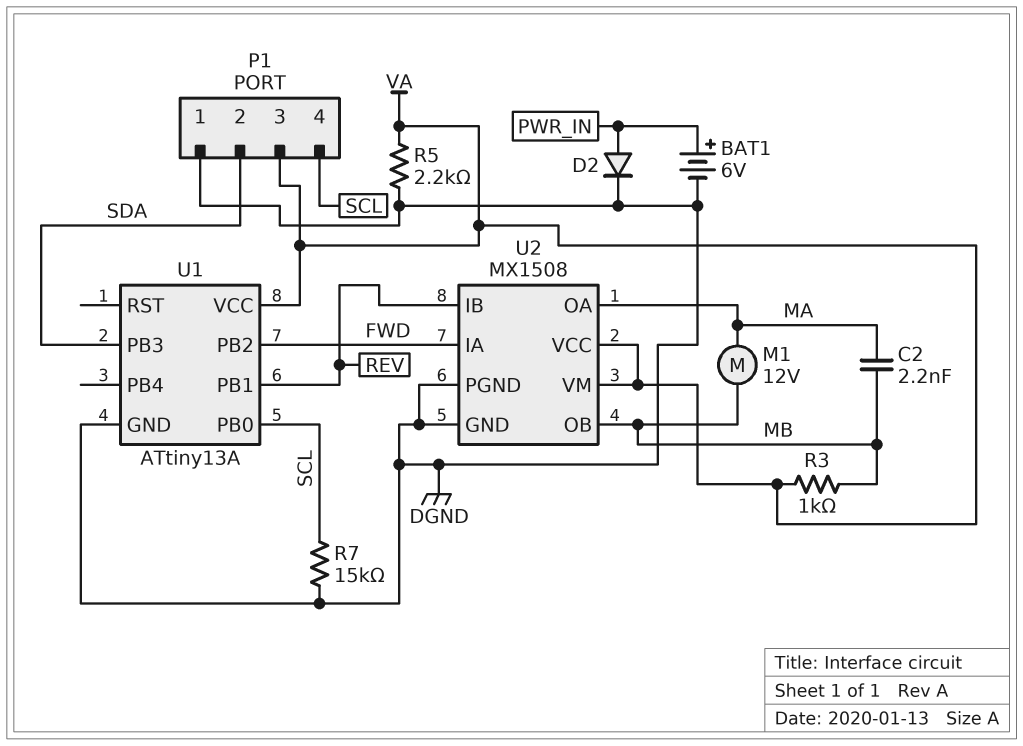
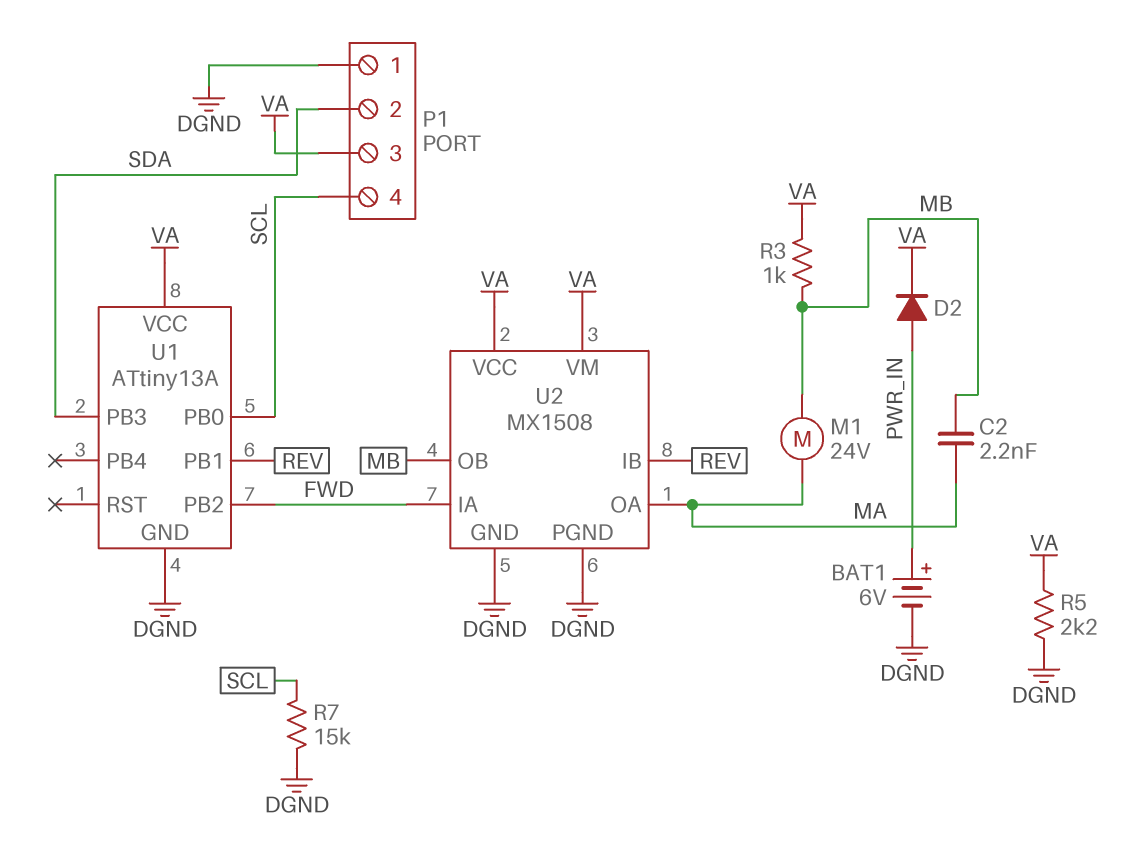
D2: diode (A PWR_IN, K DGND) -> diode (A PWR_IN, K VA)
M1: motor 12V (MA, MB) -> motor 24V (MA, MB)

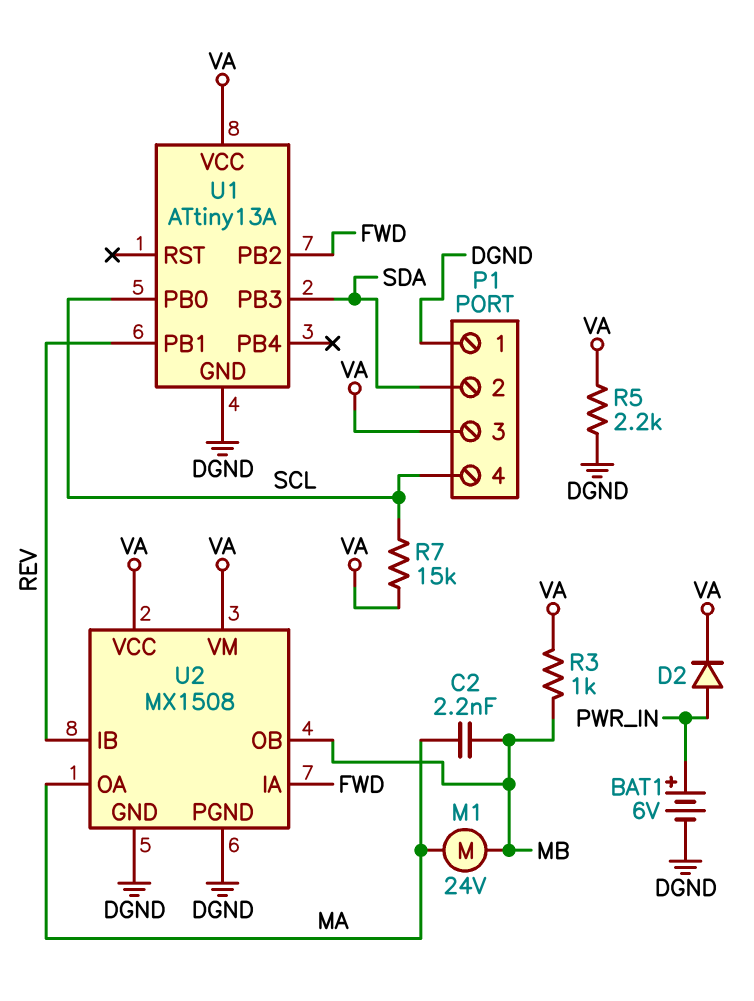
R7: 15k (DGND, SCL) -> 15k (SCL, VA)

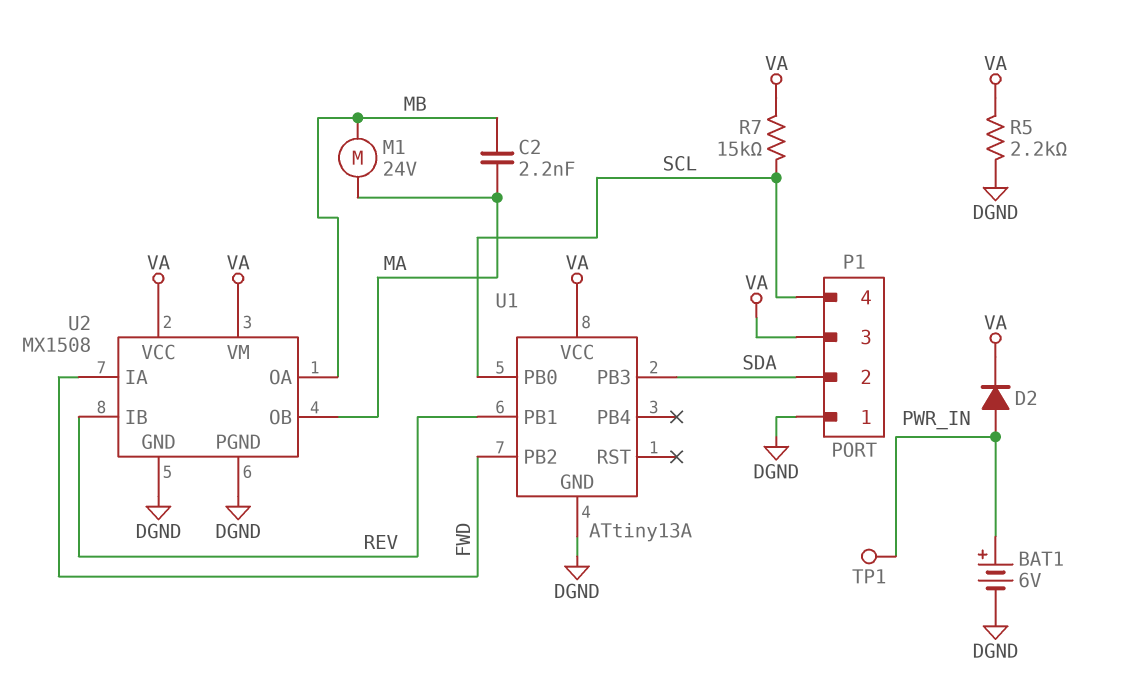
R3: 1k (MB, VA) -> none
TP1: none -> test point (PWR_IN)
U2 pin OA: MA -> MB
U2 pin OB: MB -> MA

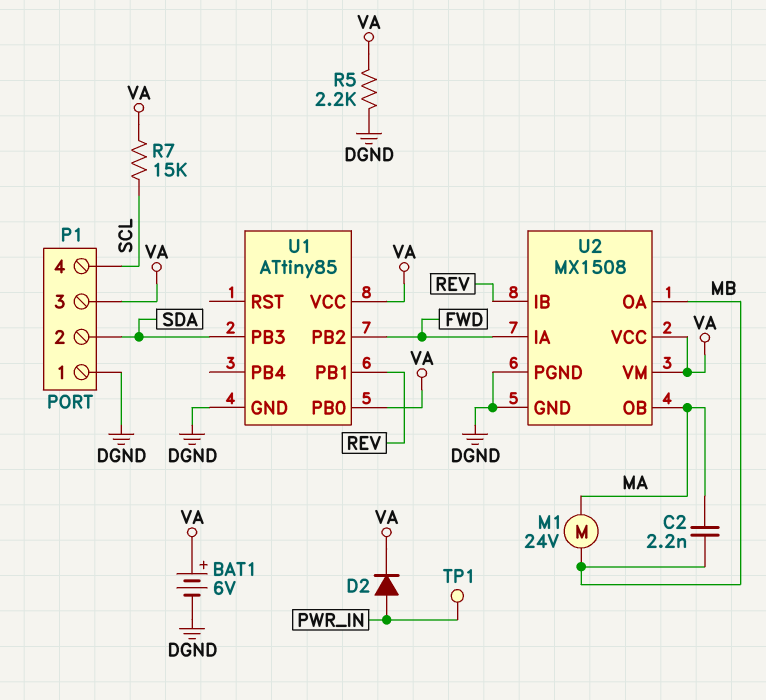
BAT1: 6V (plus PWR_IN, minus DGND) -> 6V (plus VA, minus DGND)
U1: ATtiny13A -> ATtiny85
U1 pin PB0: SCL -> VA

